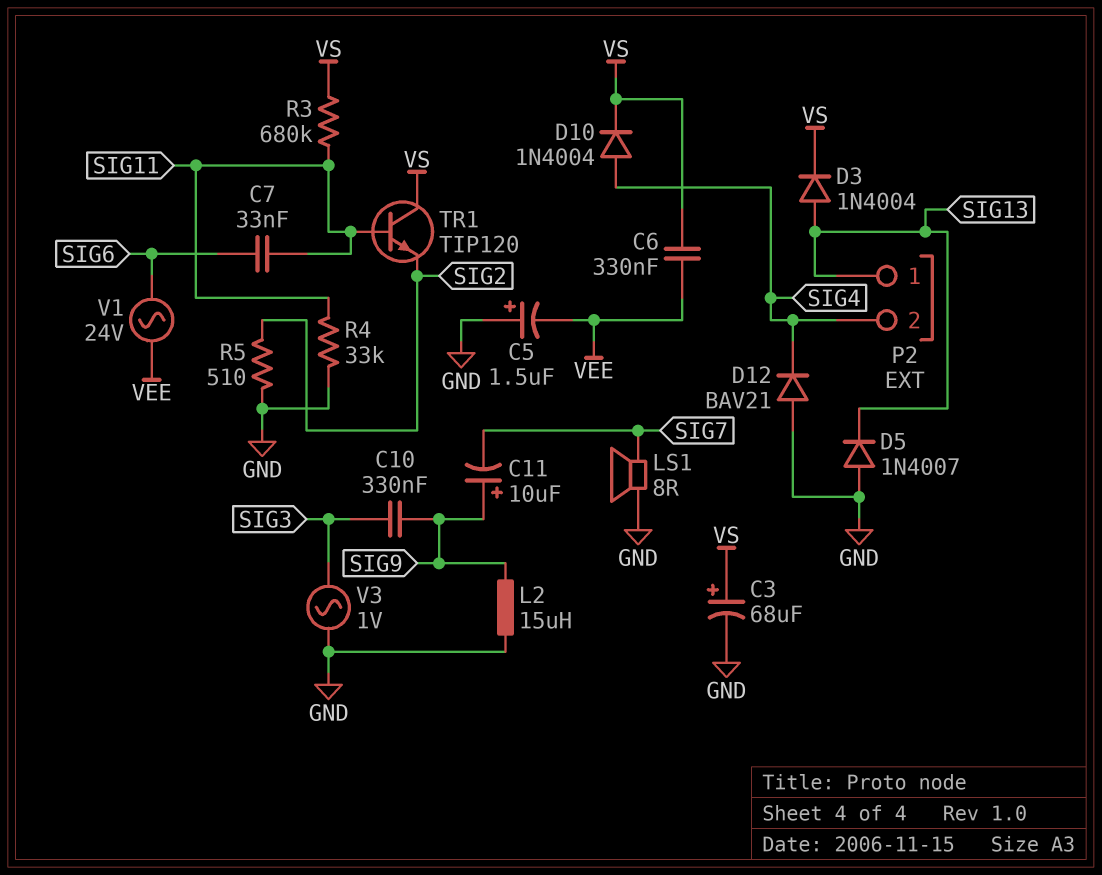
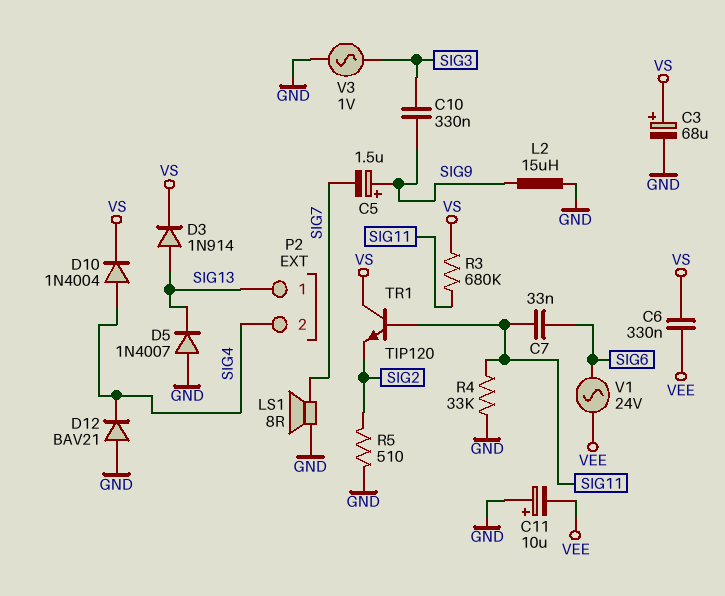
C5: 1.5uF (plus GND, minus VEE) -> 1.5uF (plus SIG9, minus SIG7)
C11: 10uF (plus SIG9, minus SIG7) -> 10uF (plus GND, minus VEE)
D3: diode 1N4004 (A SIG13, K VS) -> diode 1N914 (A SIG13, K VS)

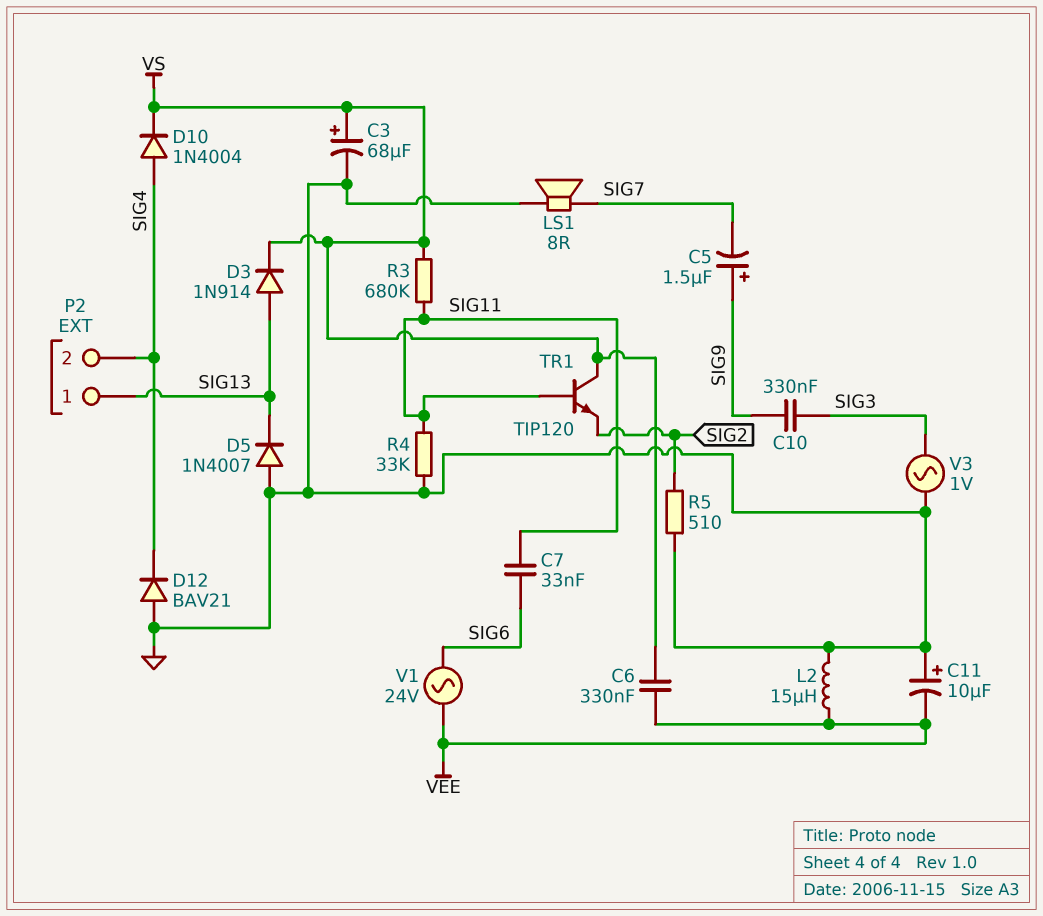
L2: 15uH (GND, SIG9) -> 15uH (GND, VEE)

